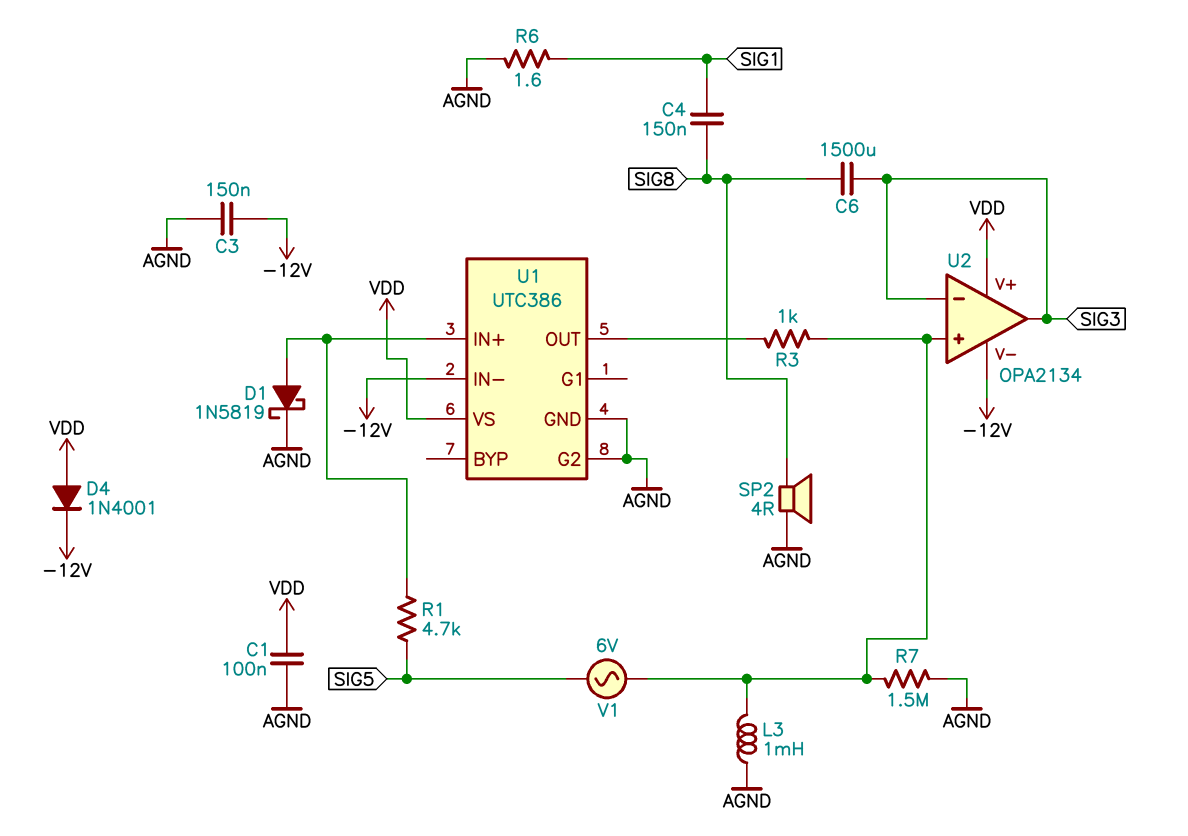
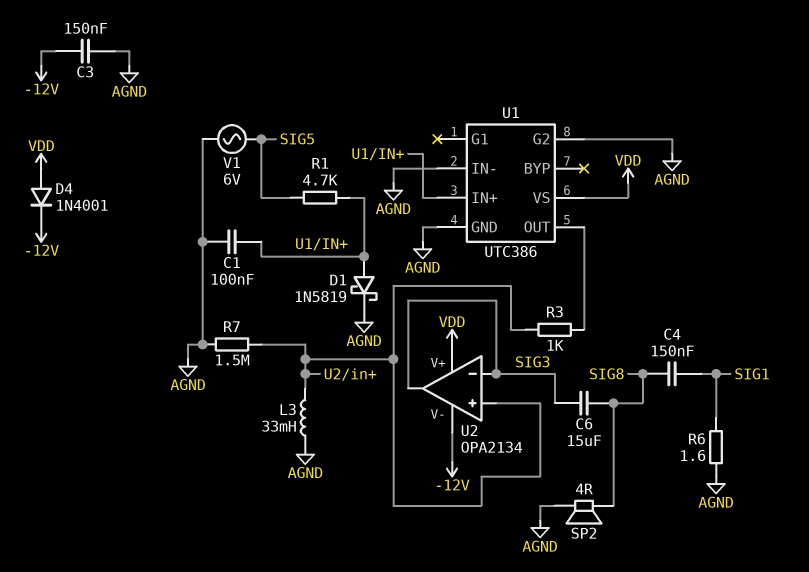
C1: 100nF (AGND, VDD) -> 100nF (AGND, U1/IN+)
C6: 1500uF (SIG3, SIG8) -> 15uF (SIG3, SIG8)
L3: 1mH (AGND, U2/in+) -> 33mH (AGND, U2/in+)
U1 pin IN-: -12V -> AGND
V1: AC 6V (SIG5, U2/in+) -> AC 6V (AGND, SIG5)

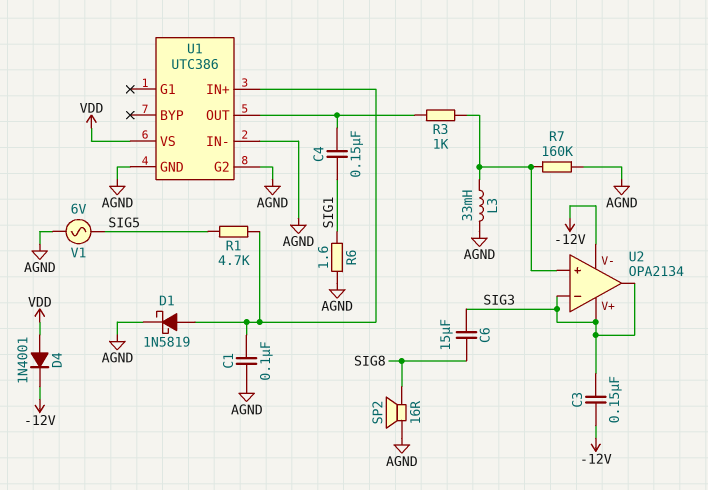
C3: 150nF (-12V, AGND) -> 150nF (-12V, SIG3)
C4: 150nF (SIG1, SIG8) -> 150nF (SIG1, U1/OUT)
R7: 1.5M (AGND, U2/in+) -> 160k (AGND, U2/in+)
SP2: speaker 4R (AGND, SIG8) -> speaker 16R (AGND, SIG8)
U2 pin V+: VDD -> SIG3

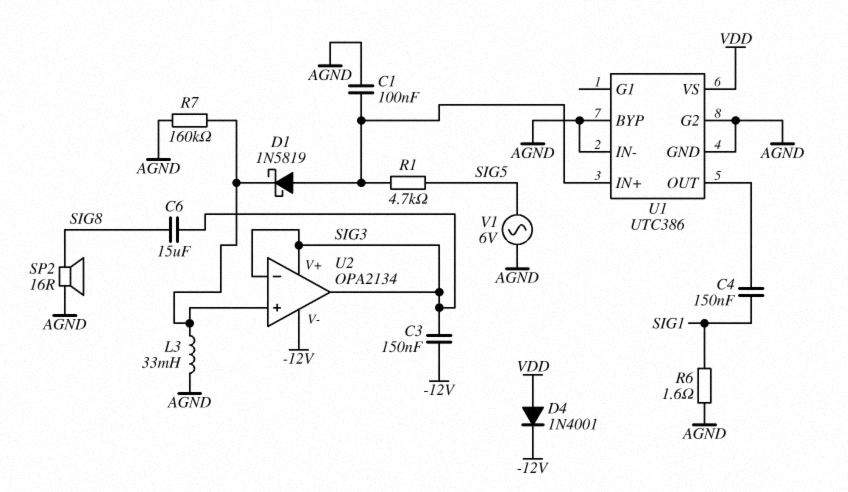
D1: schottky 1N5819 (A U1/IN+, K AGND) -> schottky 1N5819 (A U1/IN+, K U2/in+)
R3: 1k (U1/OUT, U2/in+) -> none
U1 pin BYP: none -> AGND

